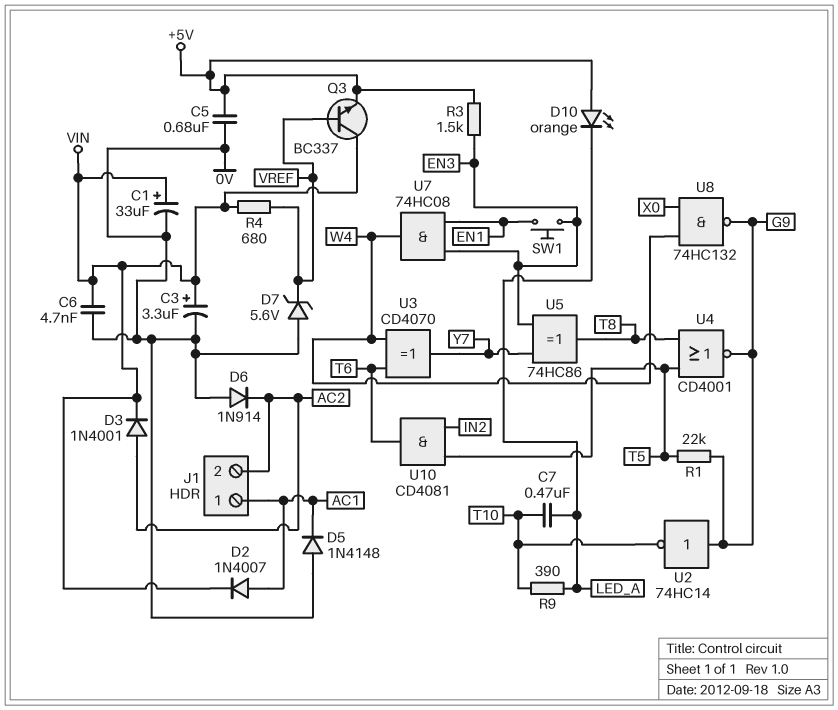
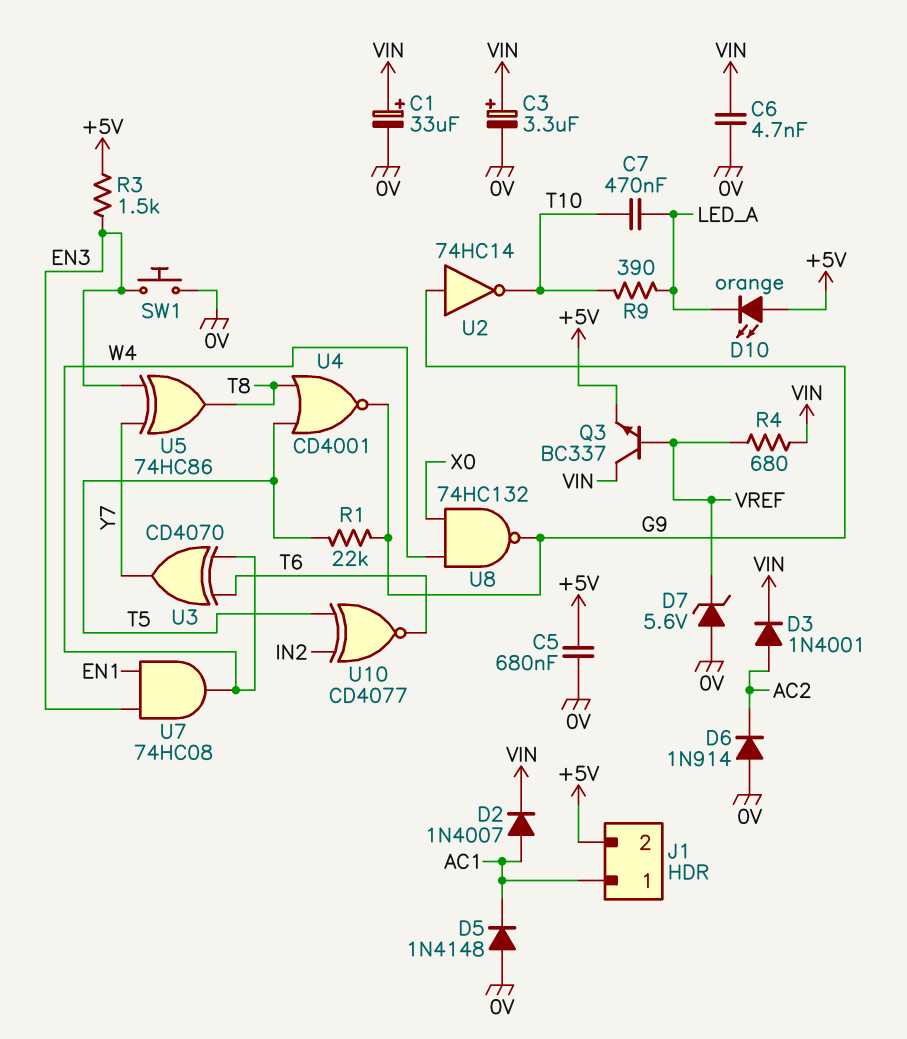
J1 pin 2: AC2 -> +5V
SW1: button (EN1, EN3) -> button (0V, EN3)
U10: AND CD4081 (in IN2, in T5, out T6) -> XNOR CD4077 (in IN2, in T5, out T6)

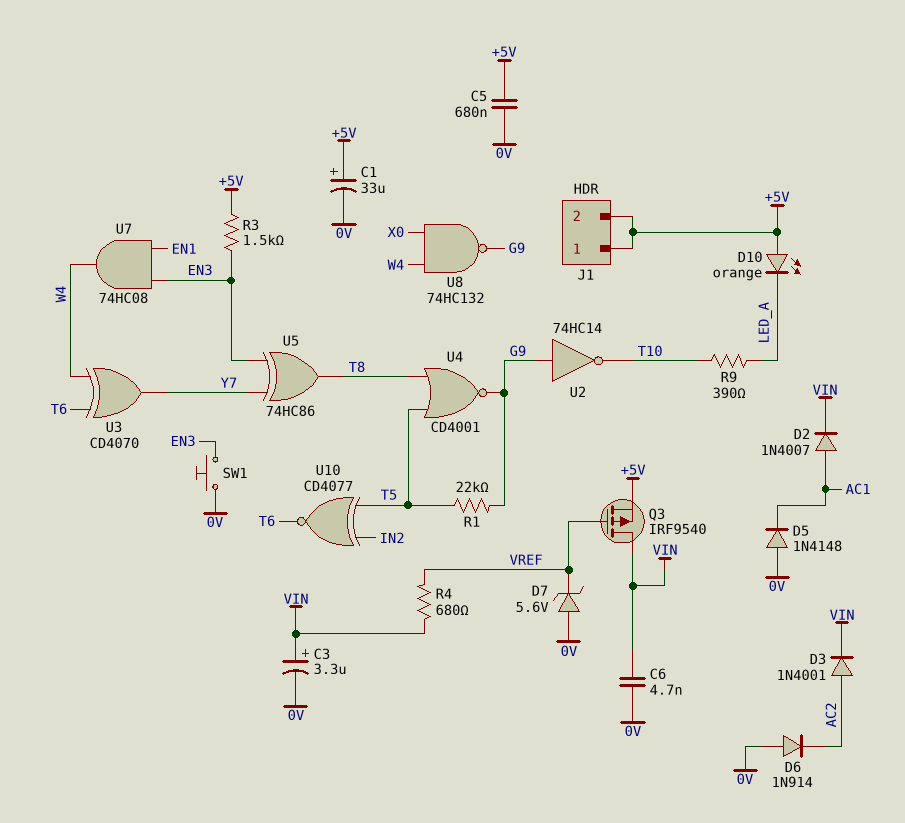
C1: 33uF (plus VIN, minus 0V) -> 33uF (plus +5V, minus 0V)
C7: 470nF (LED_A, T10) -> none
J1 pin 1: AC1 -> +5V
Q3: NPN BC337 (B VREF, C VIN, E +5V) -> PMOS IRF9540 (G VREF, D VIN, S +5V)

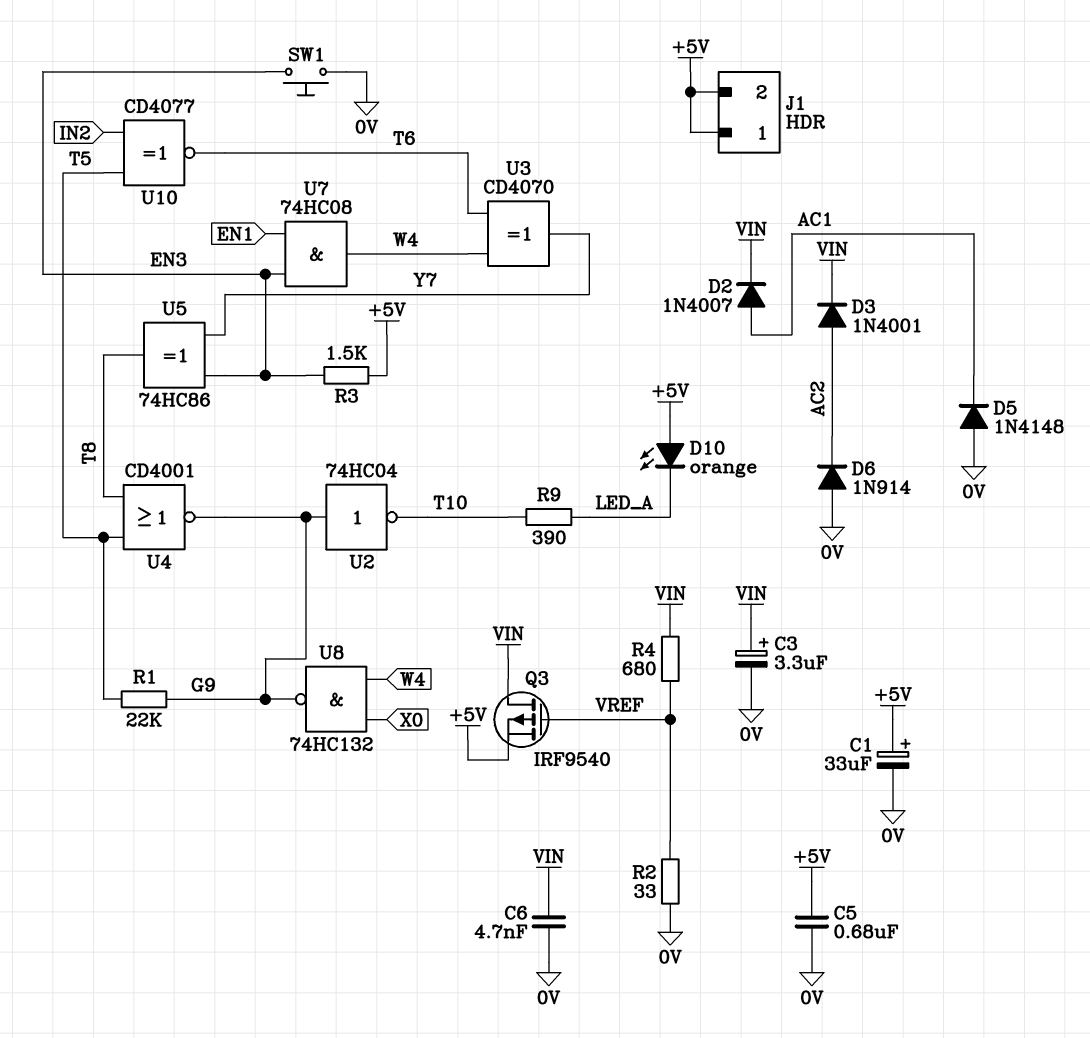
D7: zener 5.6V (A 0V, K VREF) -> none
R2: none -> 33 (0V, VREF)
U2: NOT 74HC14 (in G9, out T10) -> NOT 74HC04 (in G9, out T10)

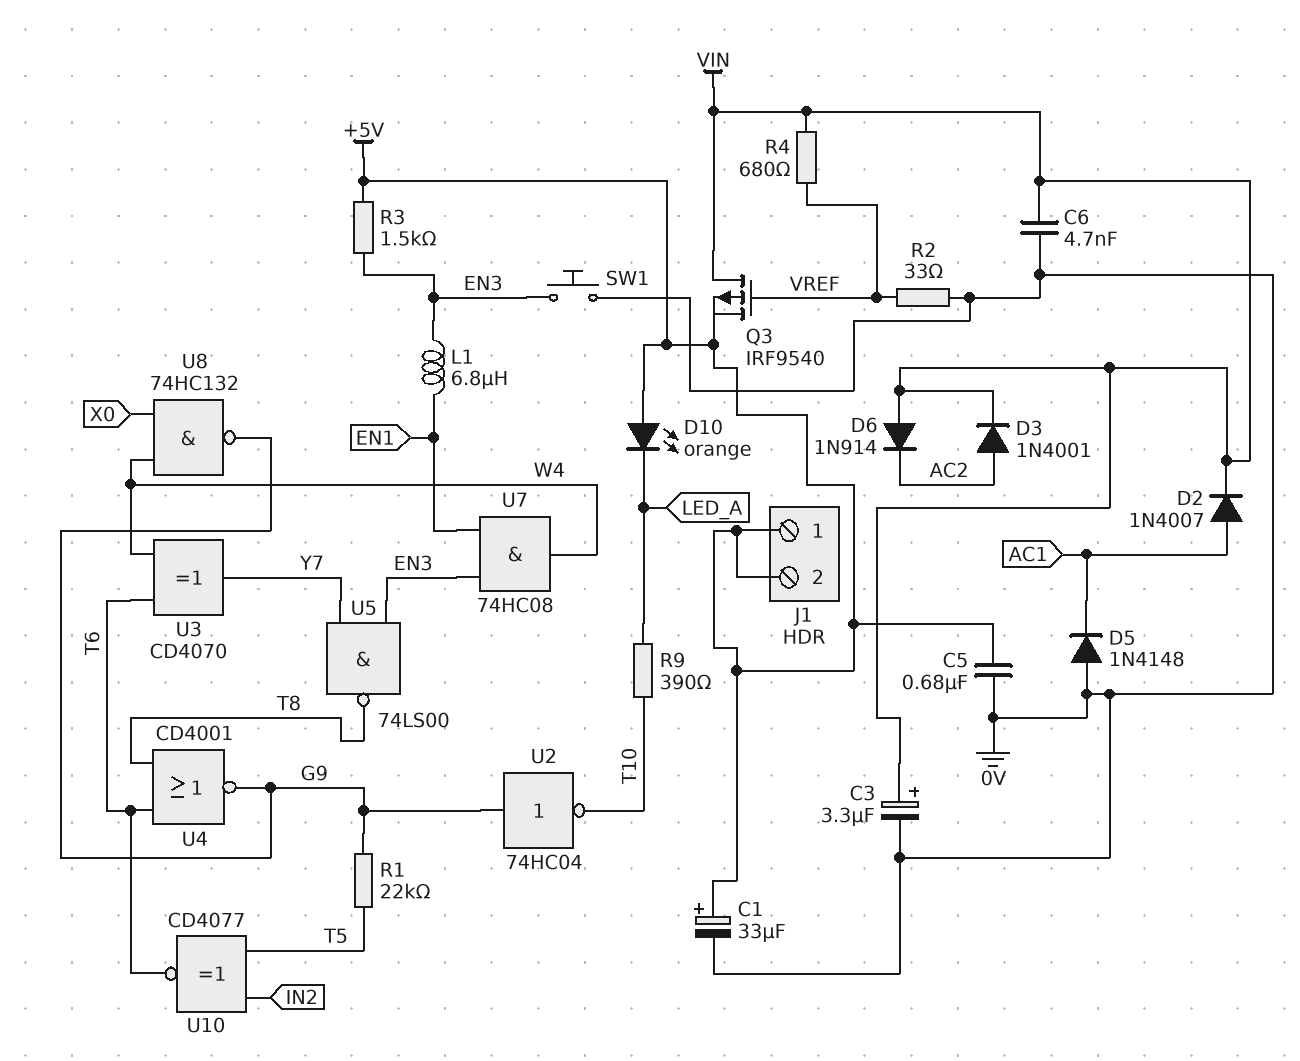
D6: diode 1N914 (A 0V, K AC2) -> diode 1N914 (A VIN, K AC2)
L1: none -> 6.8uH (EN1, EN3)
U4: NOR CD4001 (in T5, in T8, out G9) -> NOR CD4001 (in T6, in T8, out G9)
U5: XOR 74HC86 (in EN3, in Y7, out T8) -> NAND 74LS00 (in EN3, in Y7, out T8)

